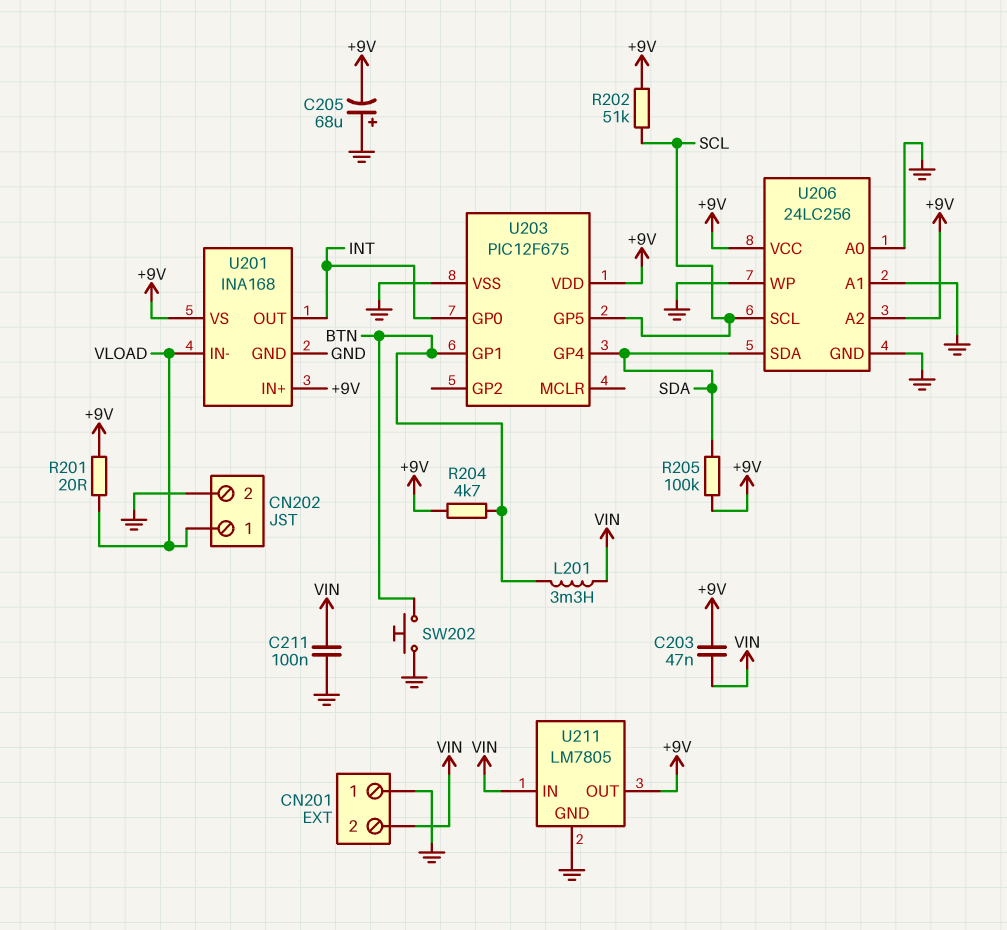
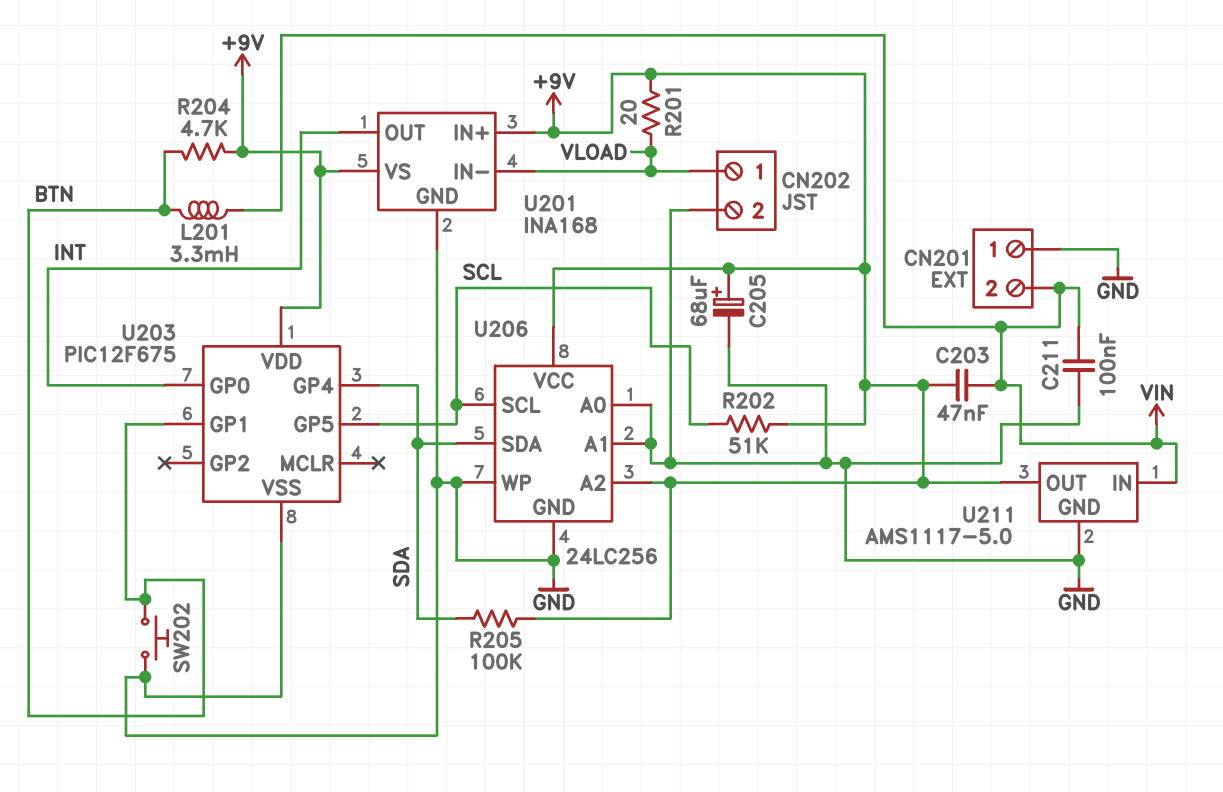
C205: 68uF (plus GND, minus +9V) -> 68uF (plus +9V, minus GND)
U211: LM7805 -> AMS1117-5.0

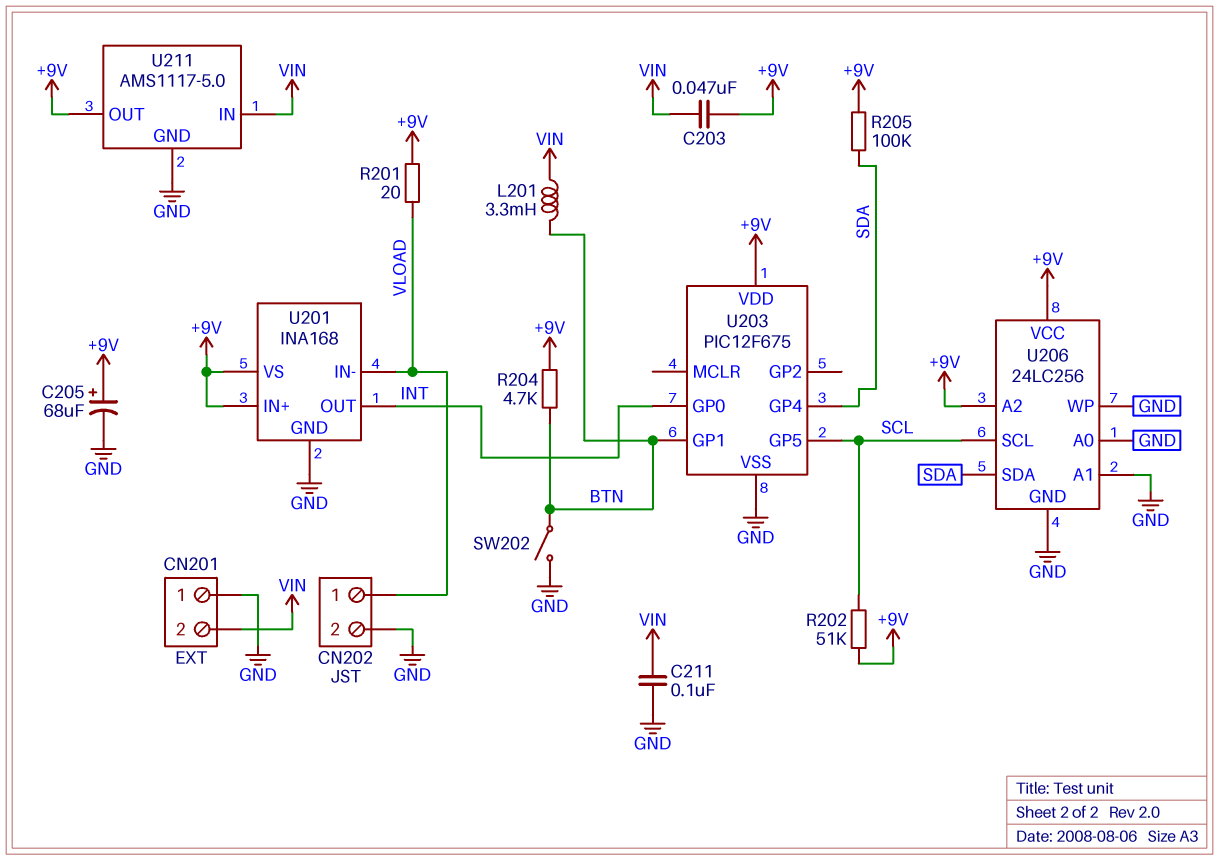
SW202: button (BTN, GND) -> switch (BTN, GND)

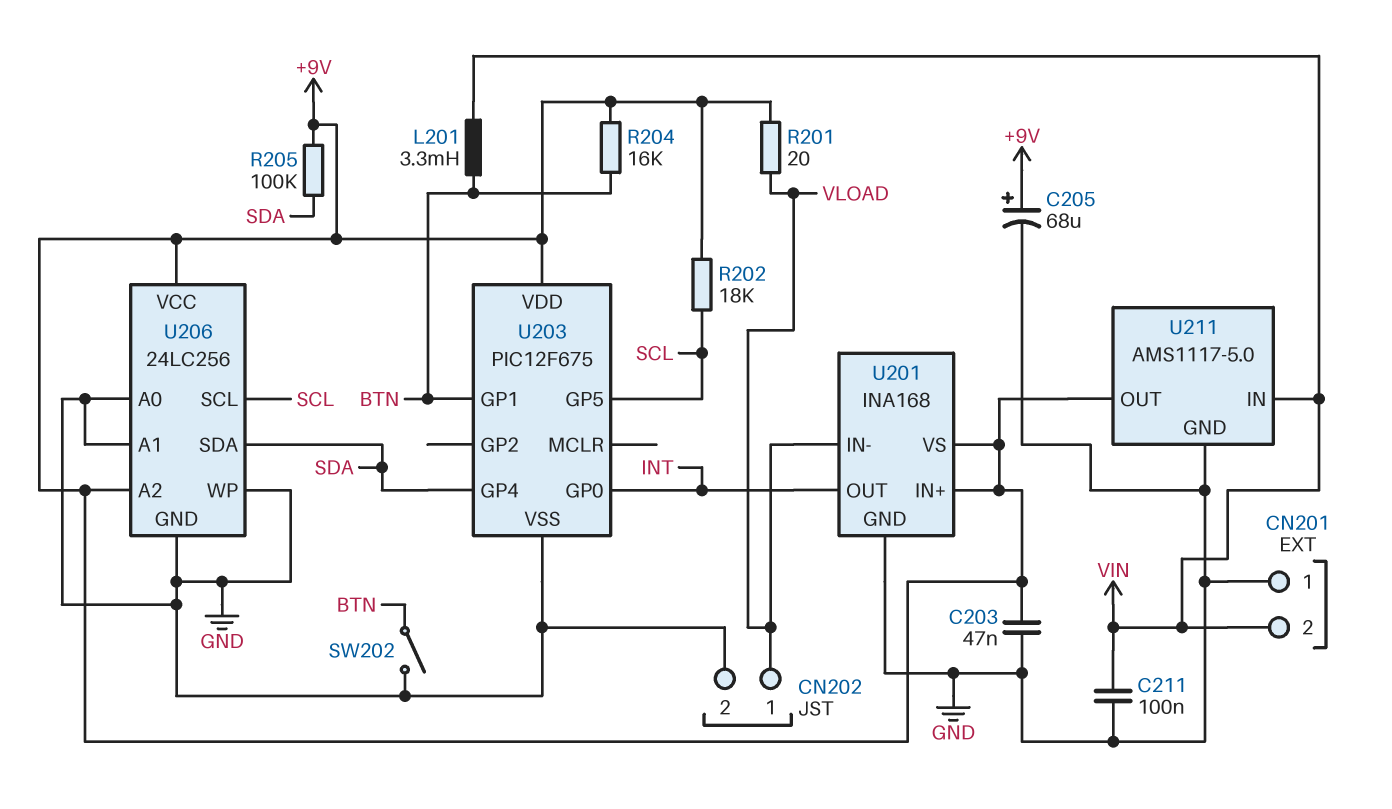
C203: 47nF (+9V, VIN) -> 47nF (+9V, GND)
R202: 51k (+9V, SCL) -> 18k (+9V, SCL)
R204: 4.7k (+9V, BTN) -> 16k (+9V, BTN)

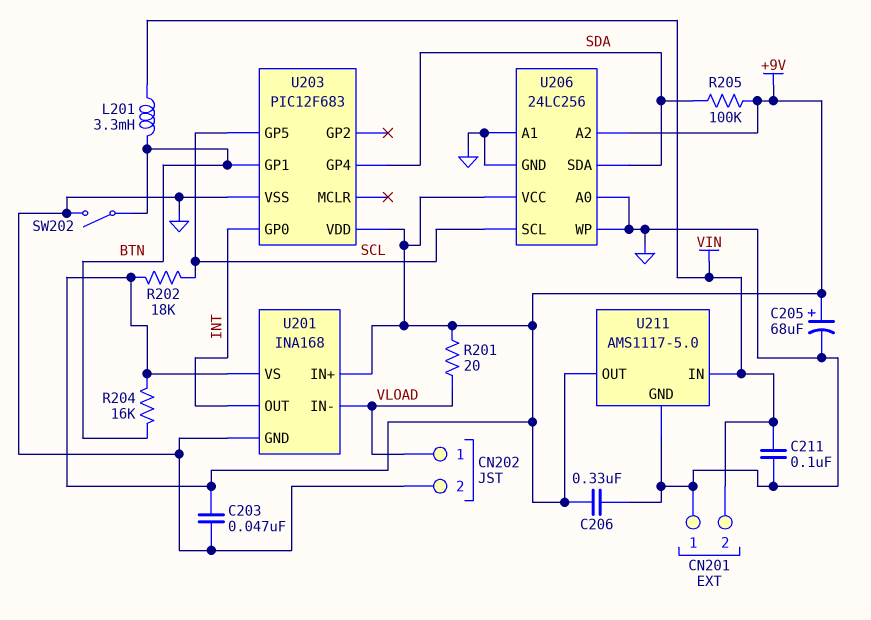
C206: none -> 330nF (+9V, GND)
U203: PIC12F675 -> PIC12F683

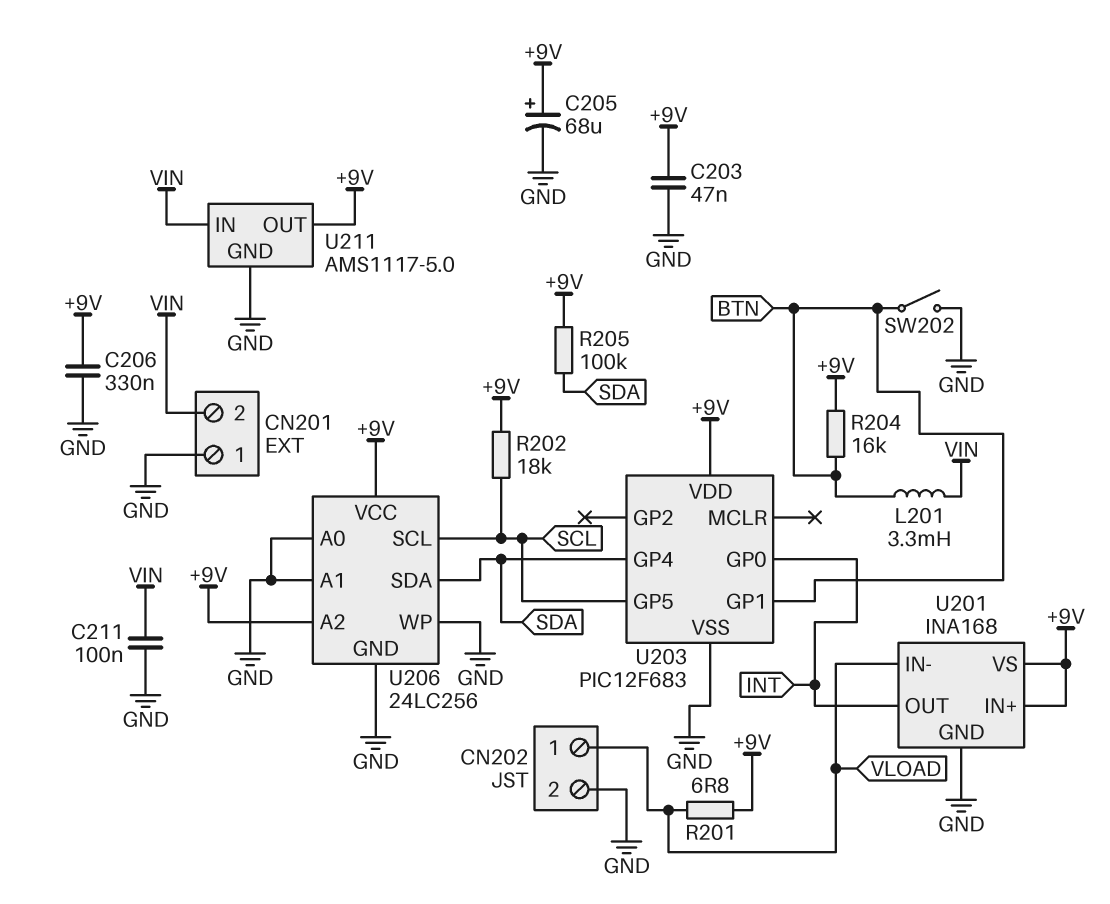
R201: 20 (+9V, VLOAD) -> 6.8 (+9V, VLOAD)

